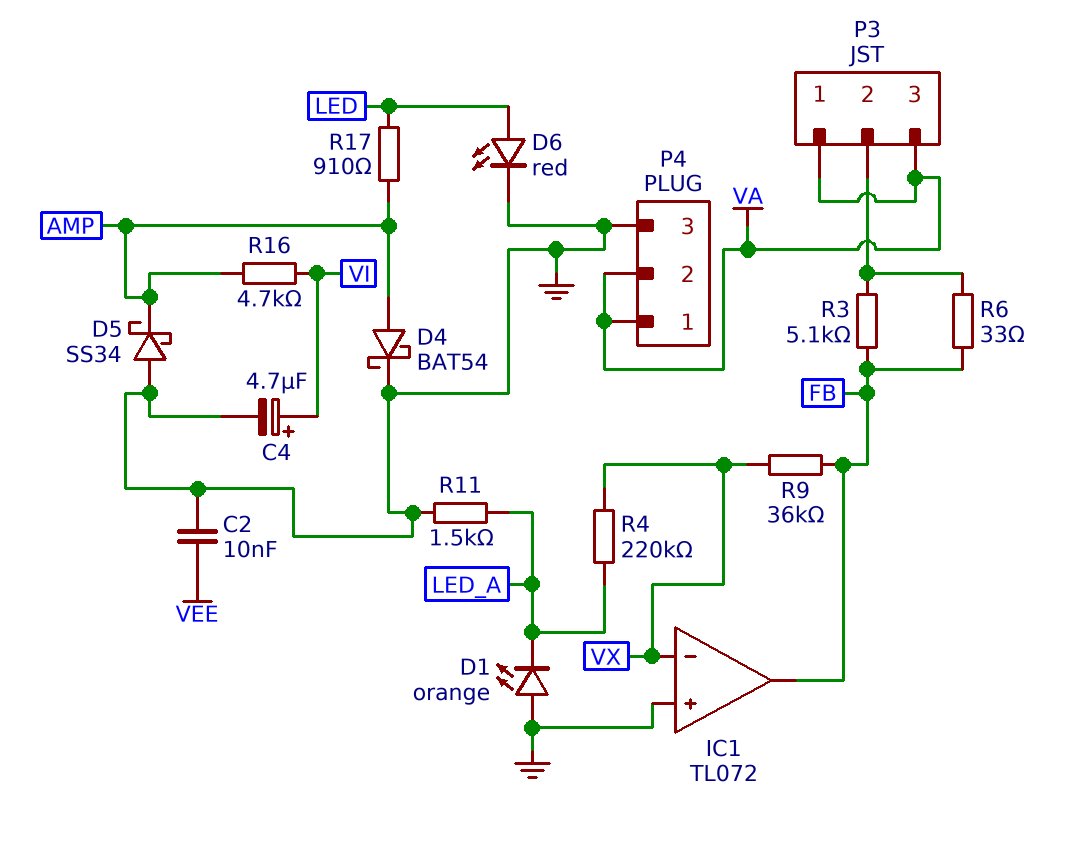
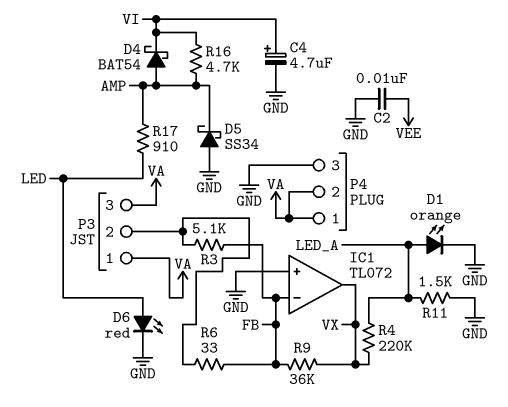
D1: LED orange (A GND, K LED_A) -> LED orange (A LED_A, K GND)
D4: schottky BAT54 (A AMP, K GND) -> schottky BAT54 (A AMP, K VI)
IC1 pin in-: VX -> FB
IC1 pin out: FB -> VX

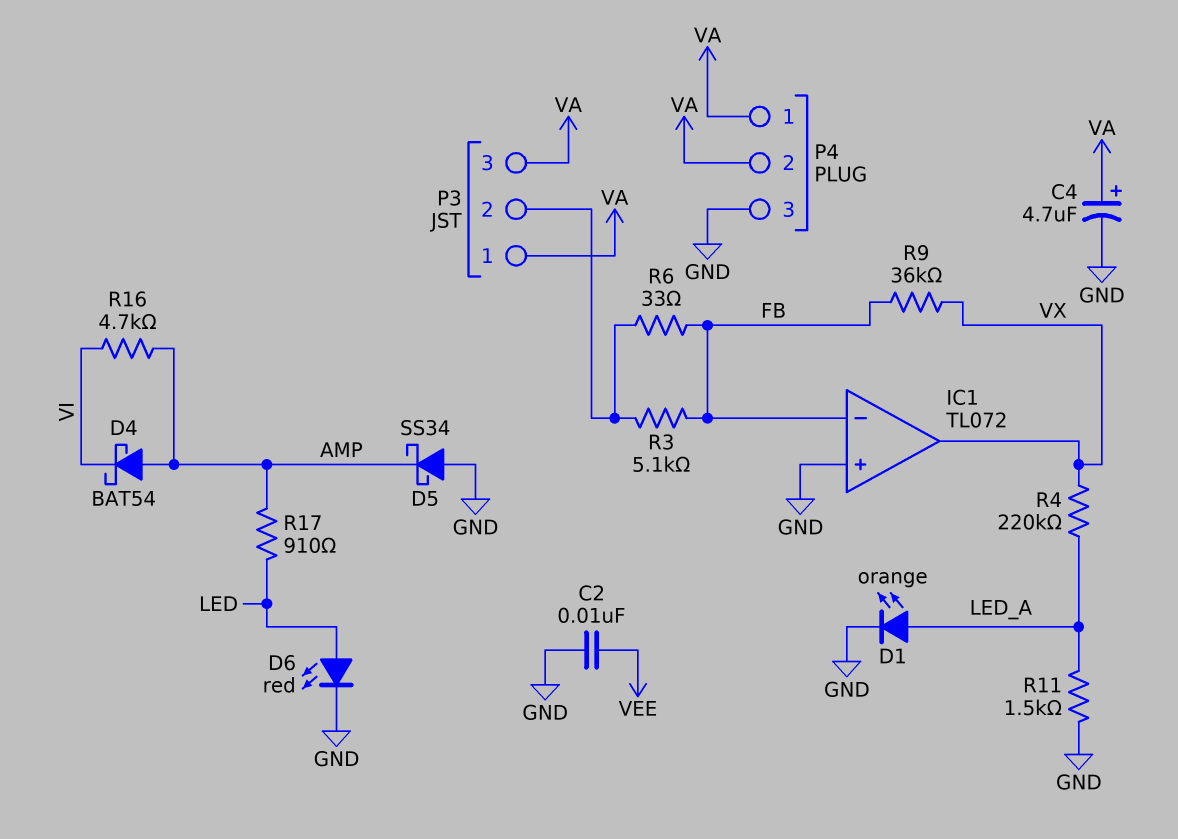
C4: 4.7uF (plus VI, minus GND) -> 4.7uF (plus VA, minus GND)

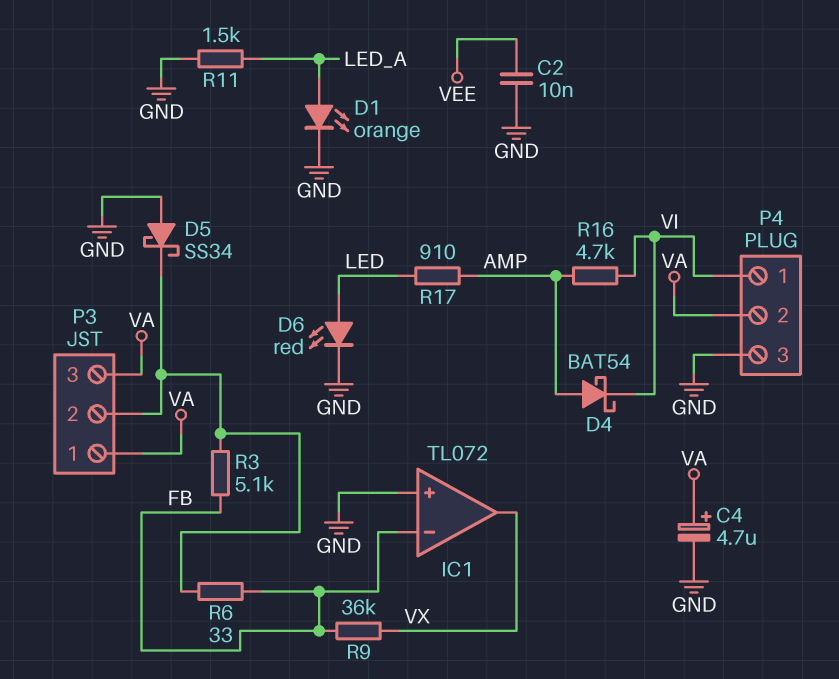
D5: schottky SS34 (A GND, K AMP) -> schottky SS34 (A GND, K P3/2)
P4 pin 1: VA -> VI
R4: 220k (LED_A, VX) -> none

